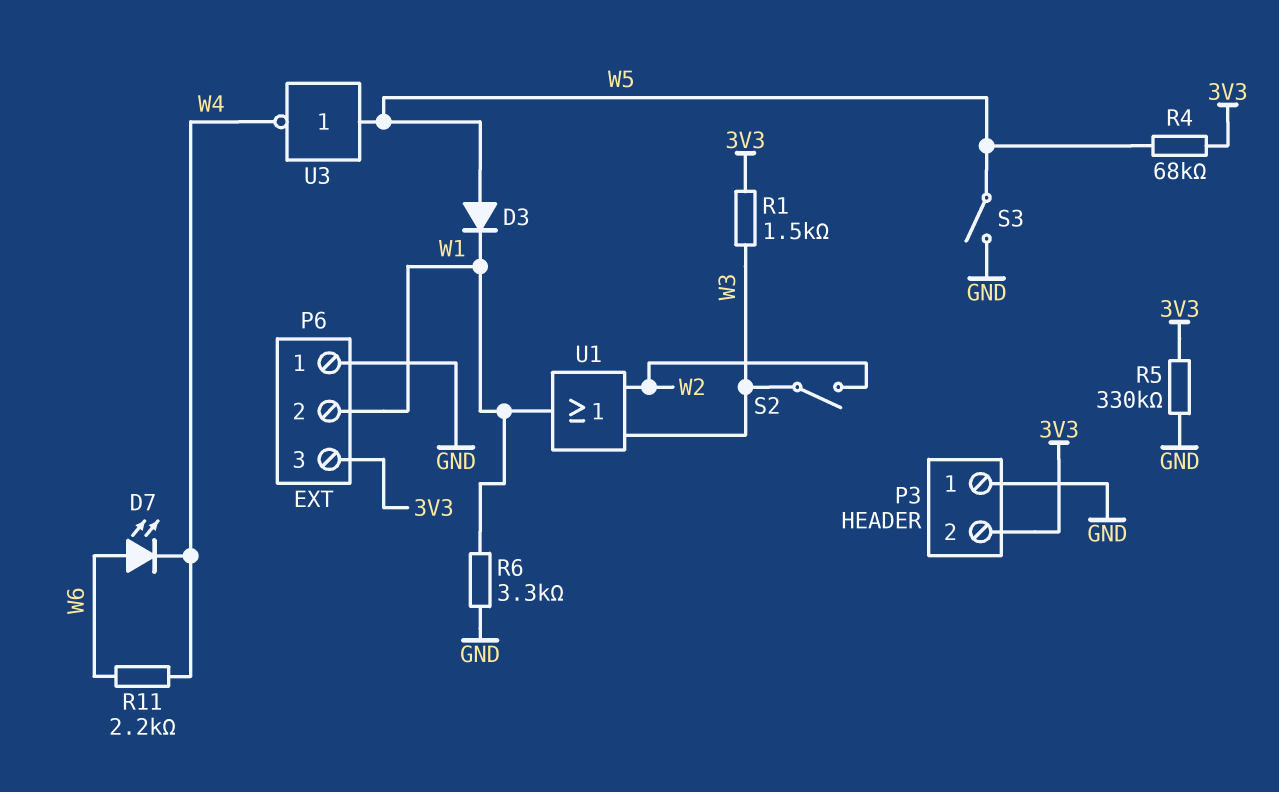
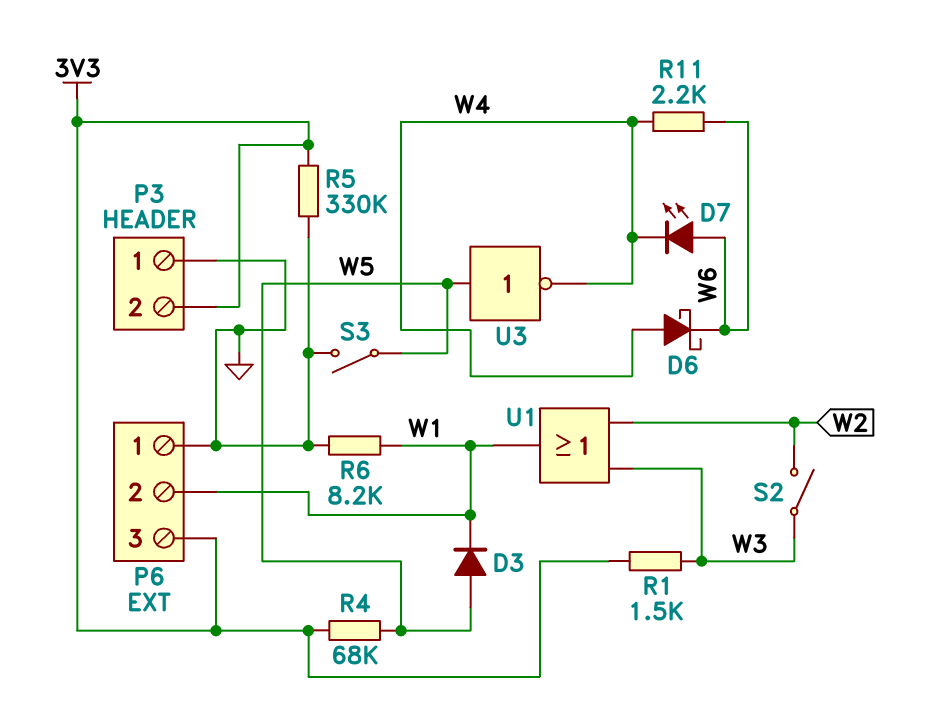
D6: none -> schottky (A W4, K W6)
R6: 3.3k (GND, W1) -> 8.2k (GND, W1)

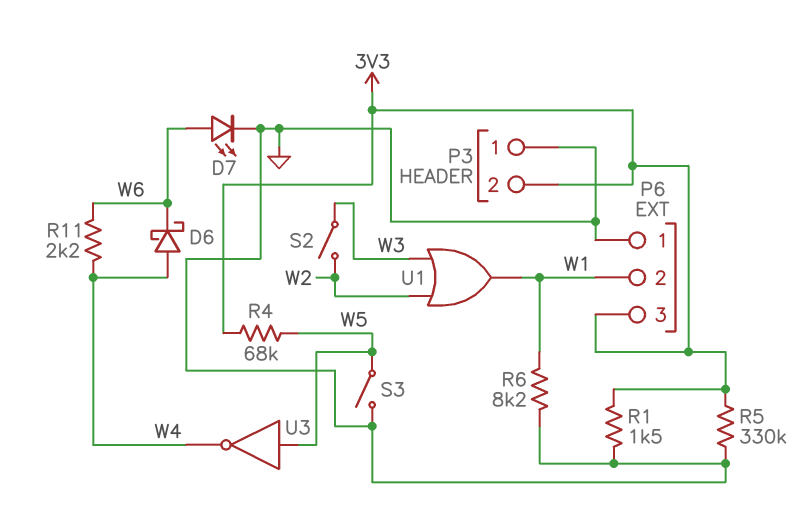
D3: diode (A W5, K W1) -> none
D7: LED (A W6, K W4) -> LED (A W6, K GND)
R1: 1.5k (3V3, W3) -> 1.5k (3V3, GND)

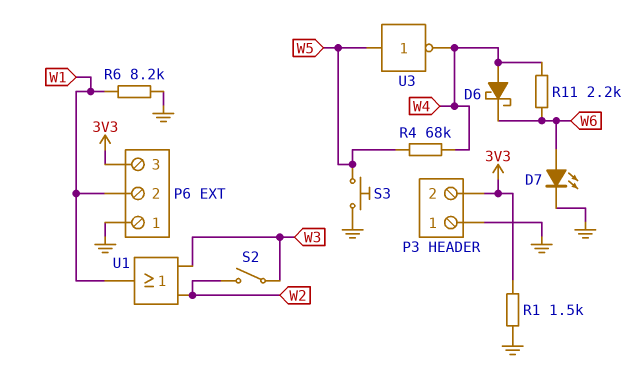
R4: 68k (3V3, W5) -> 68k (W4, W5)
R5: 330k (3V3, GND) -> none
S3: switch (GND, W5) -> button (GND, W5)

